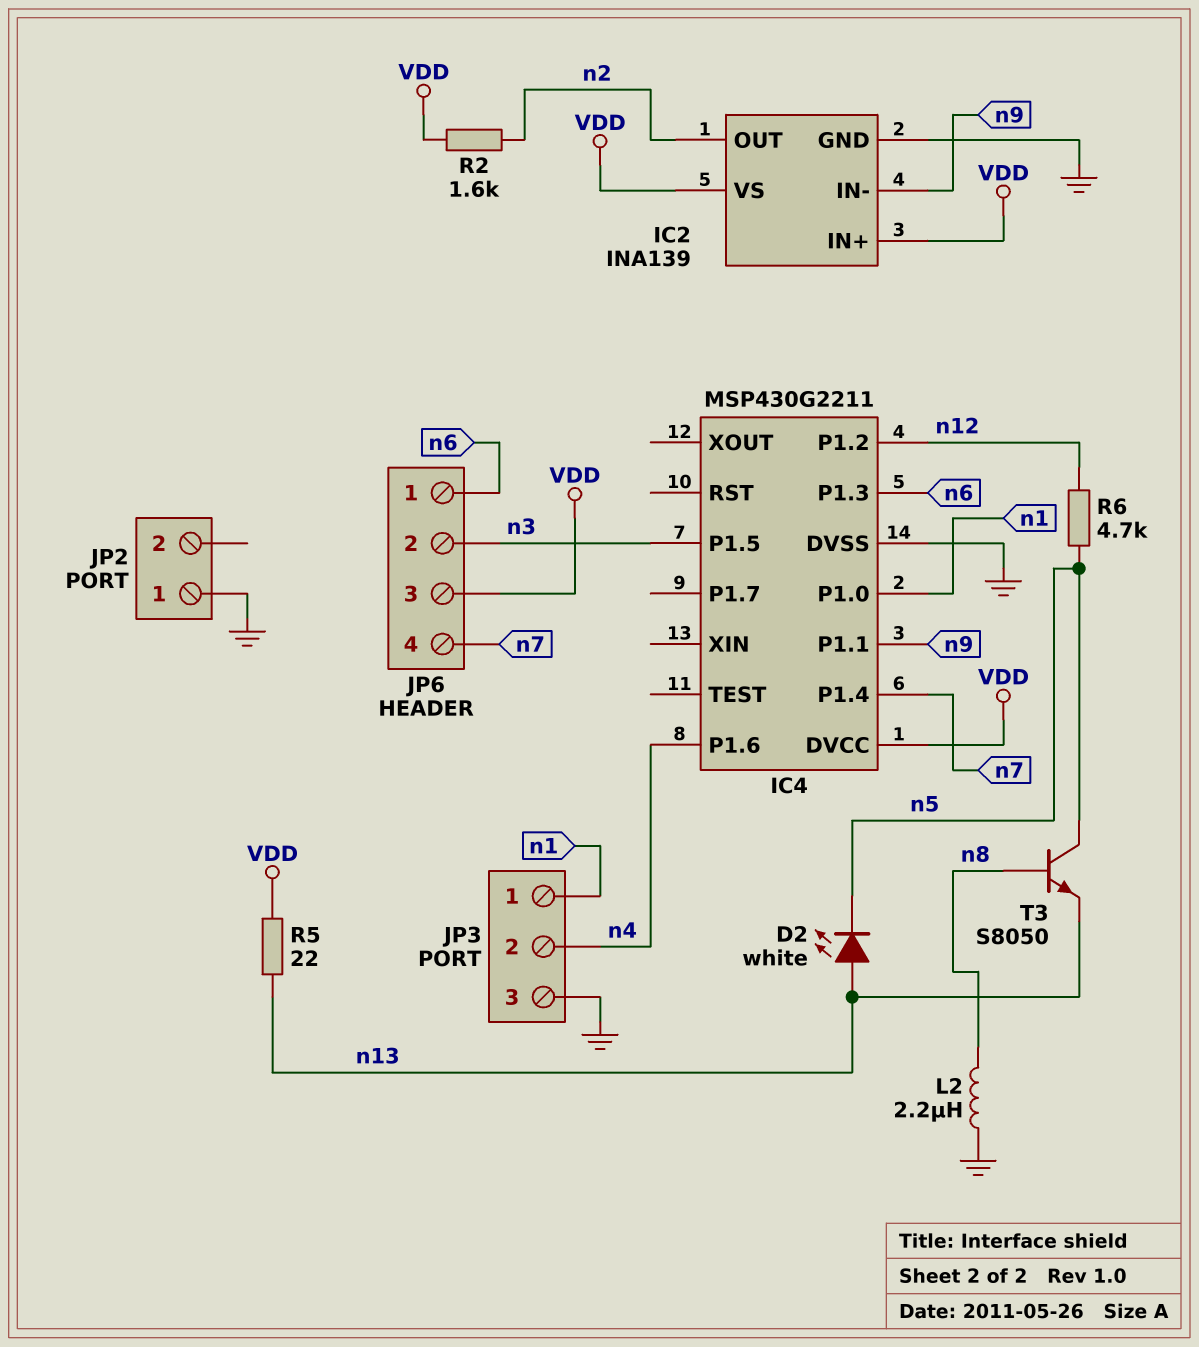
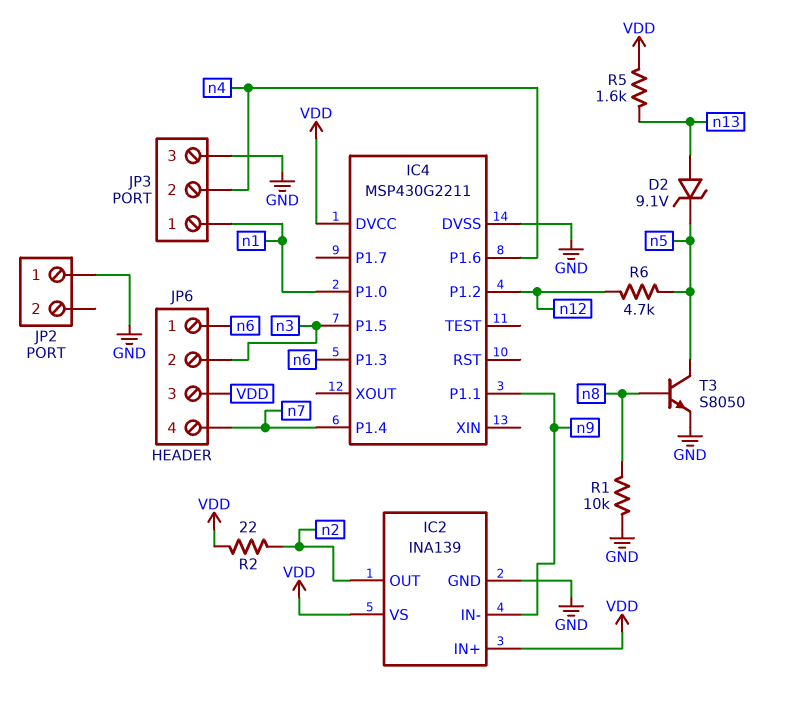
D2: LED white (A n13, K n5) -> zener 9.1V (A n13, K n5)
L2: 2.2uH (GND, n8) -> none
R1: none -> 10k (GND, n8)
R2: 1.6k (VDD, n2) -> 22 (VDD, n2)
R5: 22 (VDD, n13) -> 1.6k (VDD, n13)
T3: NPN S8050 (B n8, C n5, E n13) -> NPN S8050 (B n8, C n5, E GND)

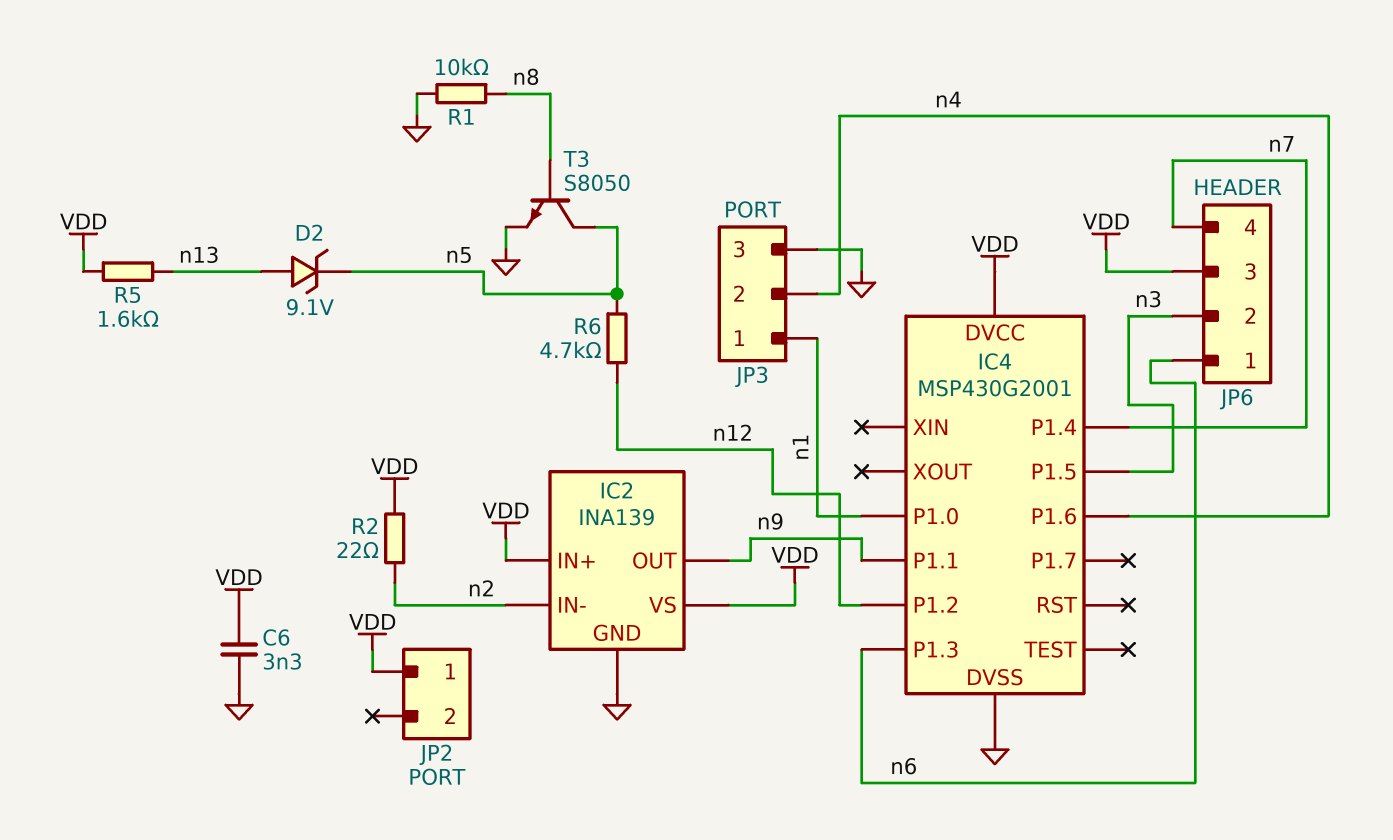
C6: none -> 3.3nF (GND, VDD)
IC2 pin IN-: n9 -> n2
IC2 pin OUT: n2 -> n9
IC4: MSP430G2211 -> MSP430G2001
JP2 pin 1: GND -> VDD

